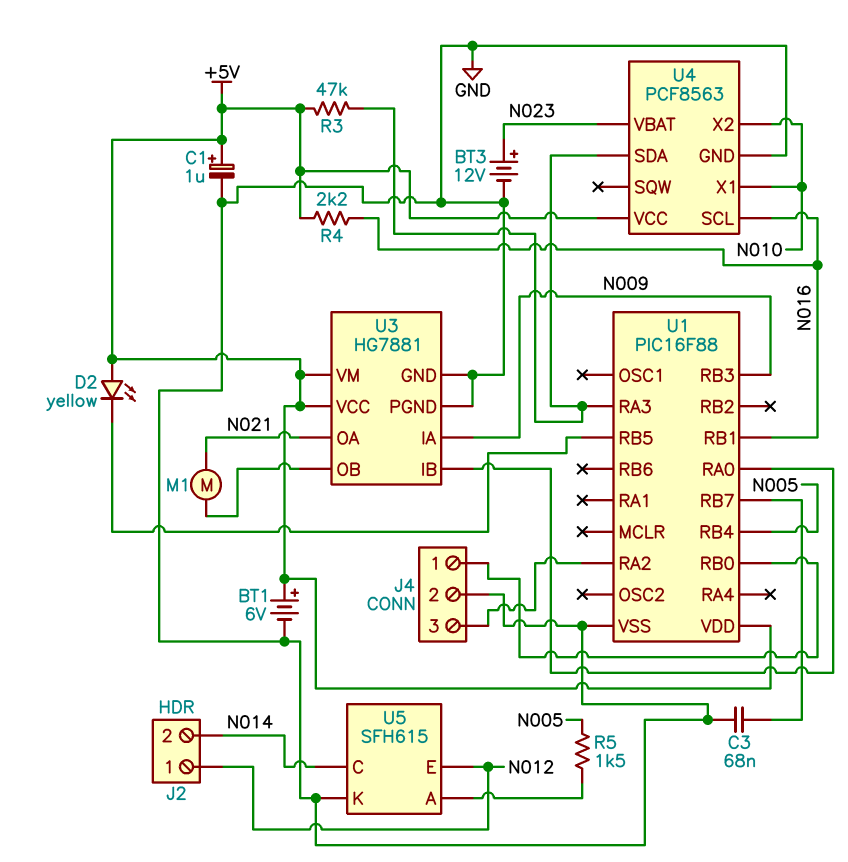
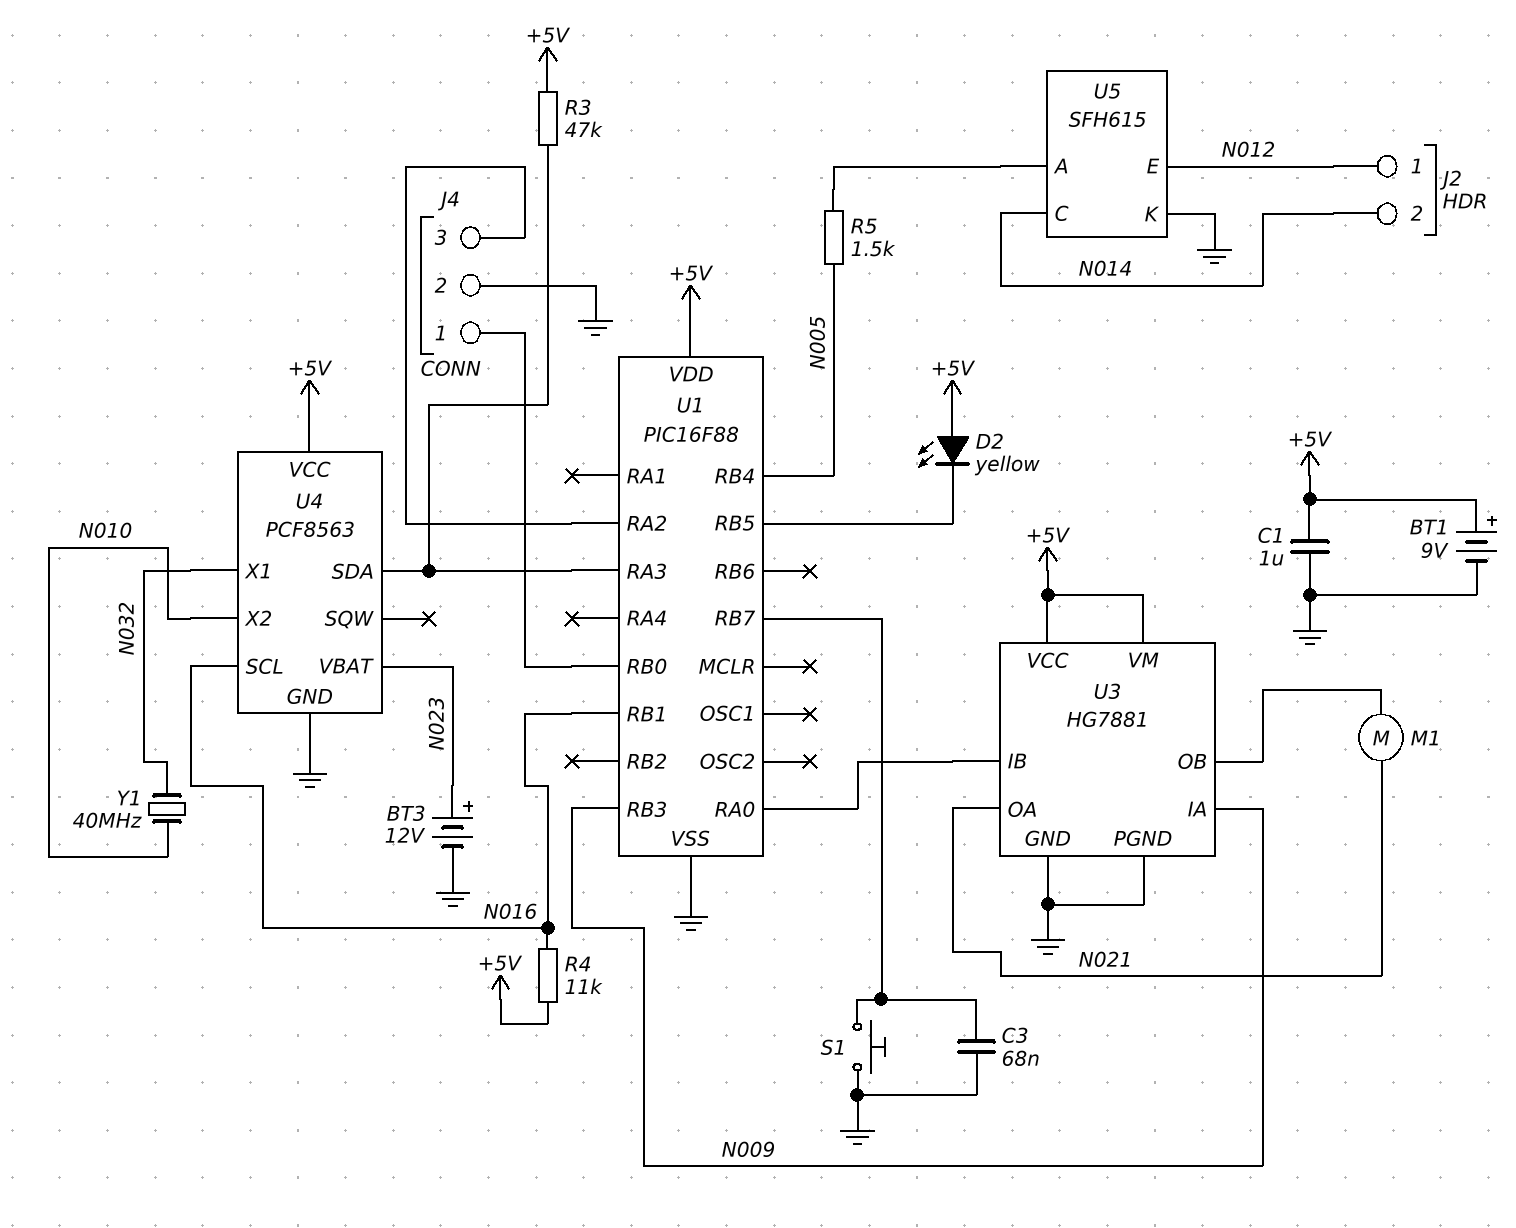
BT1: 6V (plus +5V, minus GND) -> 9V (plus +5V, minus GND)
C1: 1uF (plus +5V, minus GND) -> 1uF (+5V, GND)
R4: 2.2k (+5V, N016) -> 11k (+5V, N016)
S1: none -> button (GND, U1/RB7)
U4 pin X1: N010 -> N032
Y1: none -> 40MHz (N010, N032)

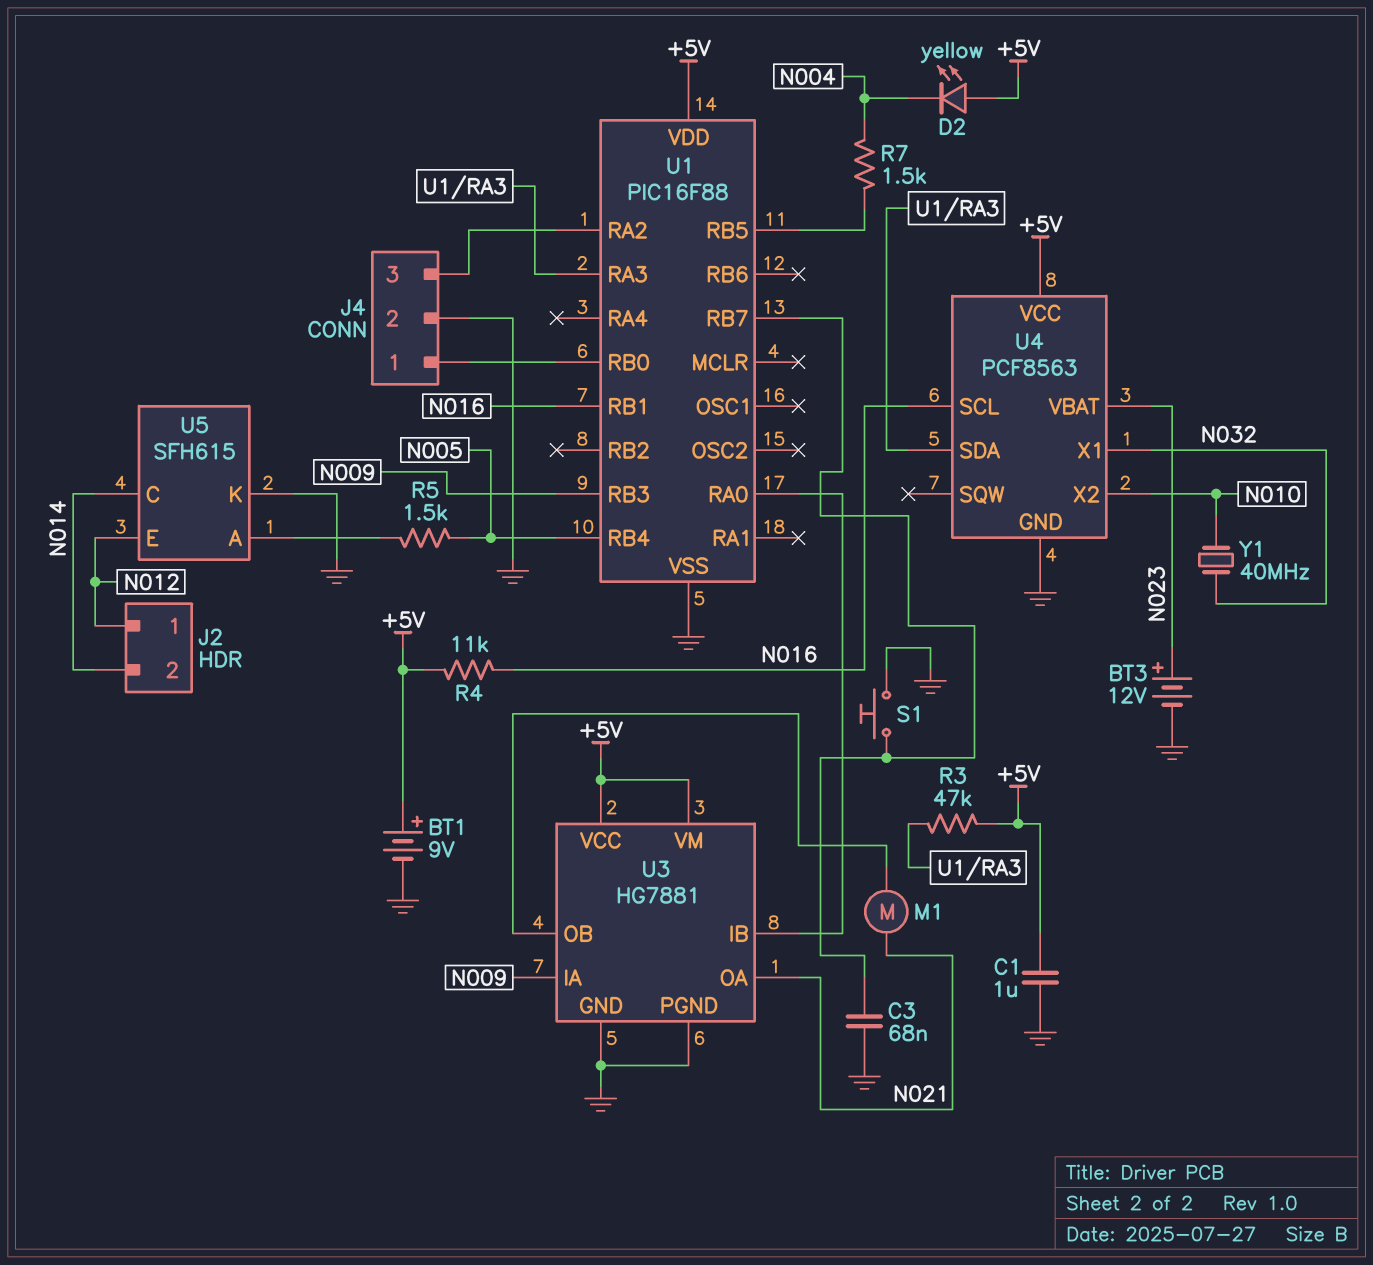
D2: LED yellow (A +5V, K U1/RB5) -> LED yellow (A +5V, K N004)
R7: none -> 1.5k (N004, U1/RB5)

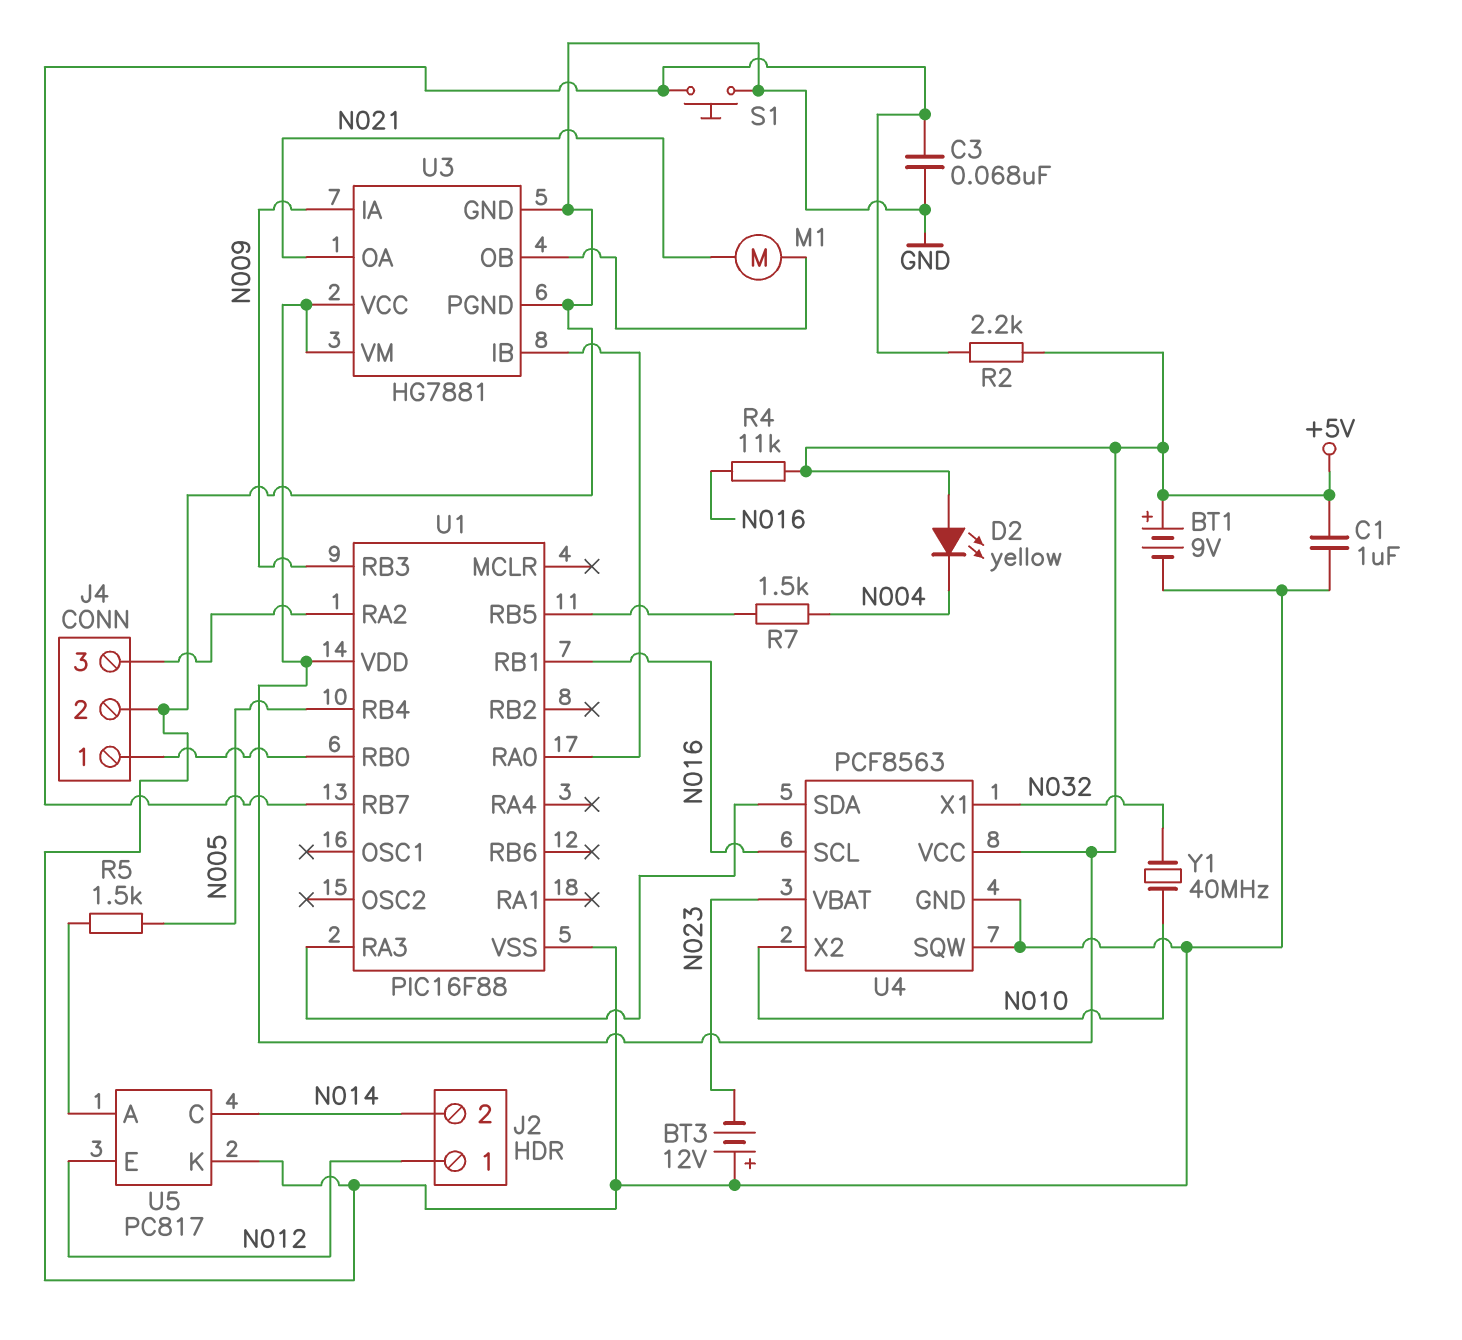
BT3: 12V (plus N023, minus GND) -> 12V (plus GND, minus N023)
R2: none -> 2.2k (+5V, U1/RB7)
R3: 47k (+5V, U1/RA3) -> none
U4 pin SQW: none -> GND
U5: SFH615 -> PC817

